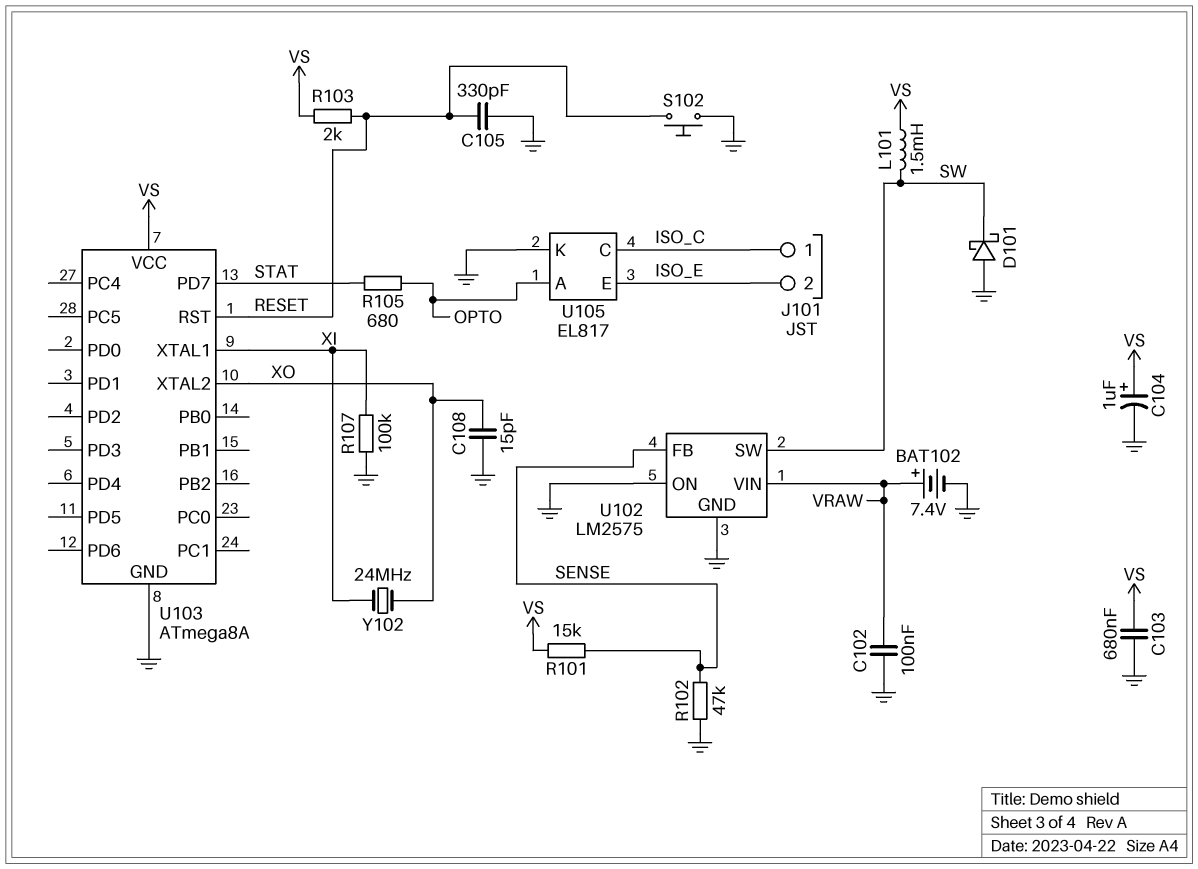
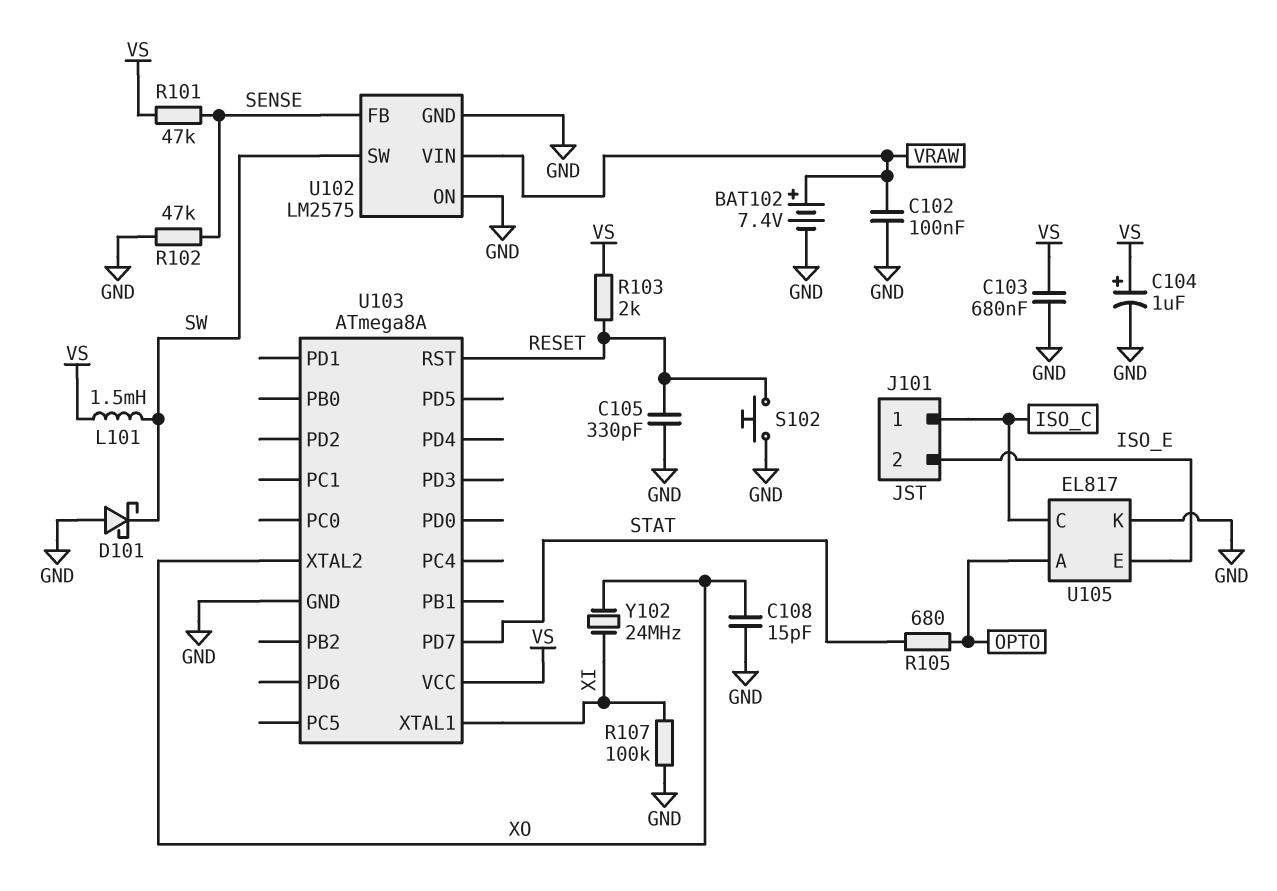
R101: 15k (SENSE, VS) -> 47k (SENSE, VS)

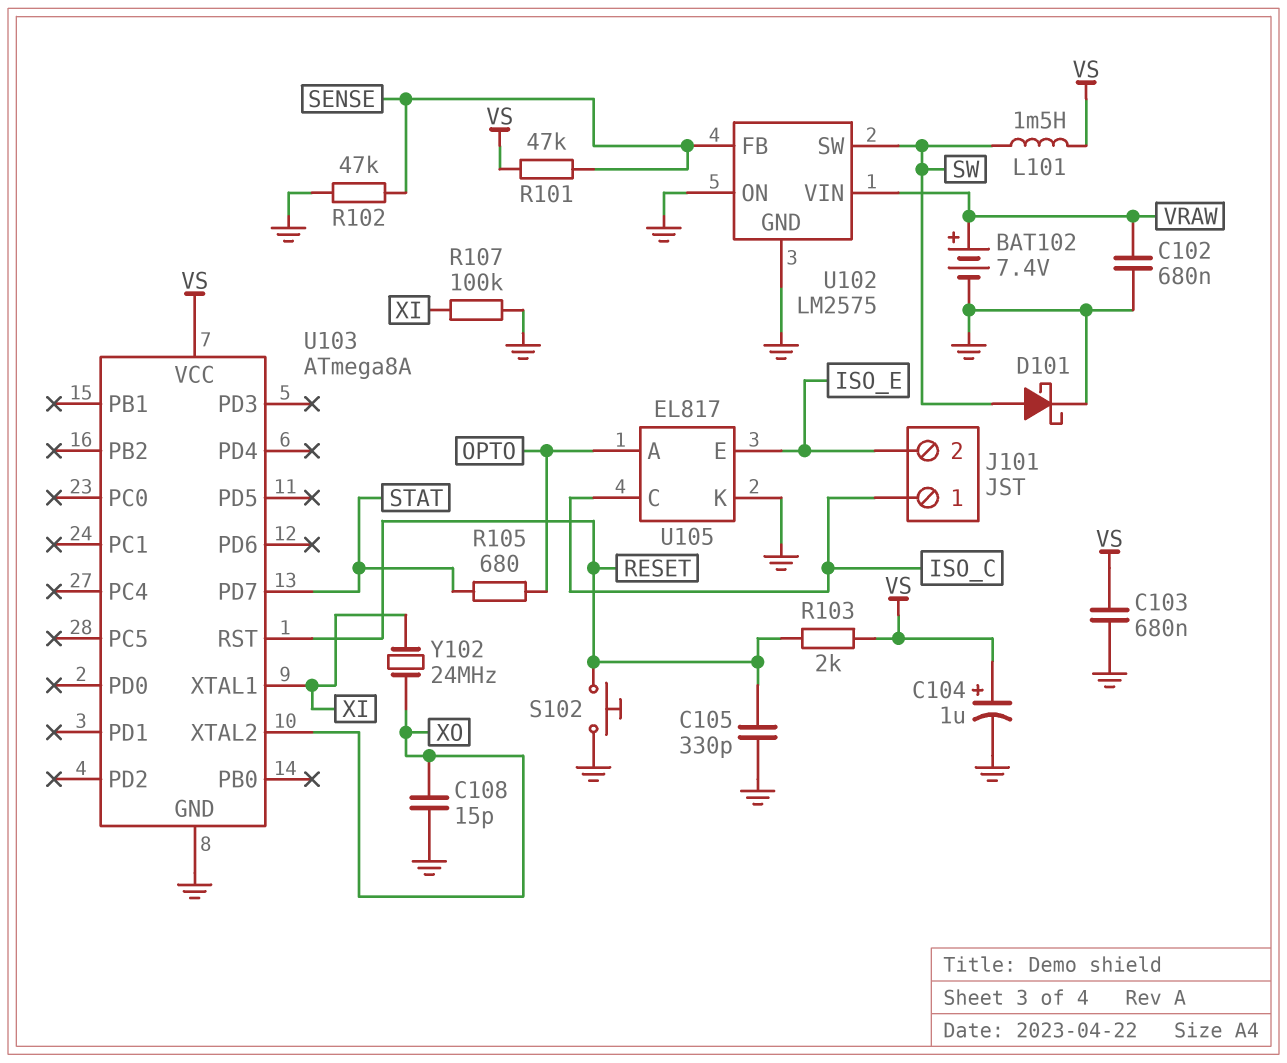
C102: 100nF (GND, VRAW) -> 680nF (GND, VRAW)
D101: schottky (A GND, K SW) -> schottky (A SW, K GND)

